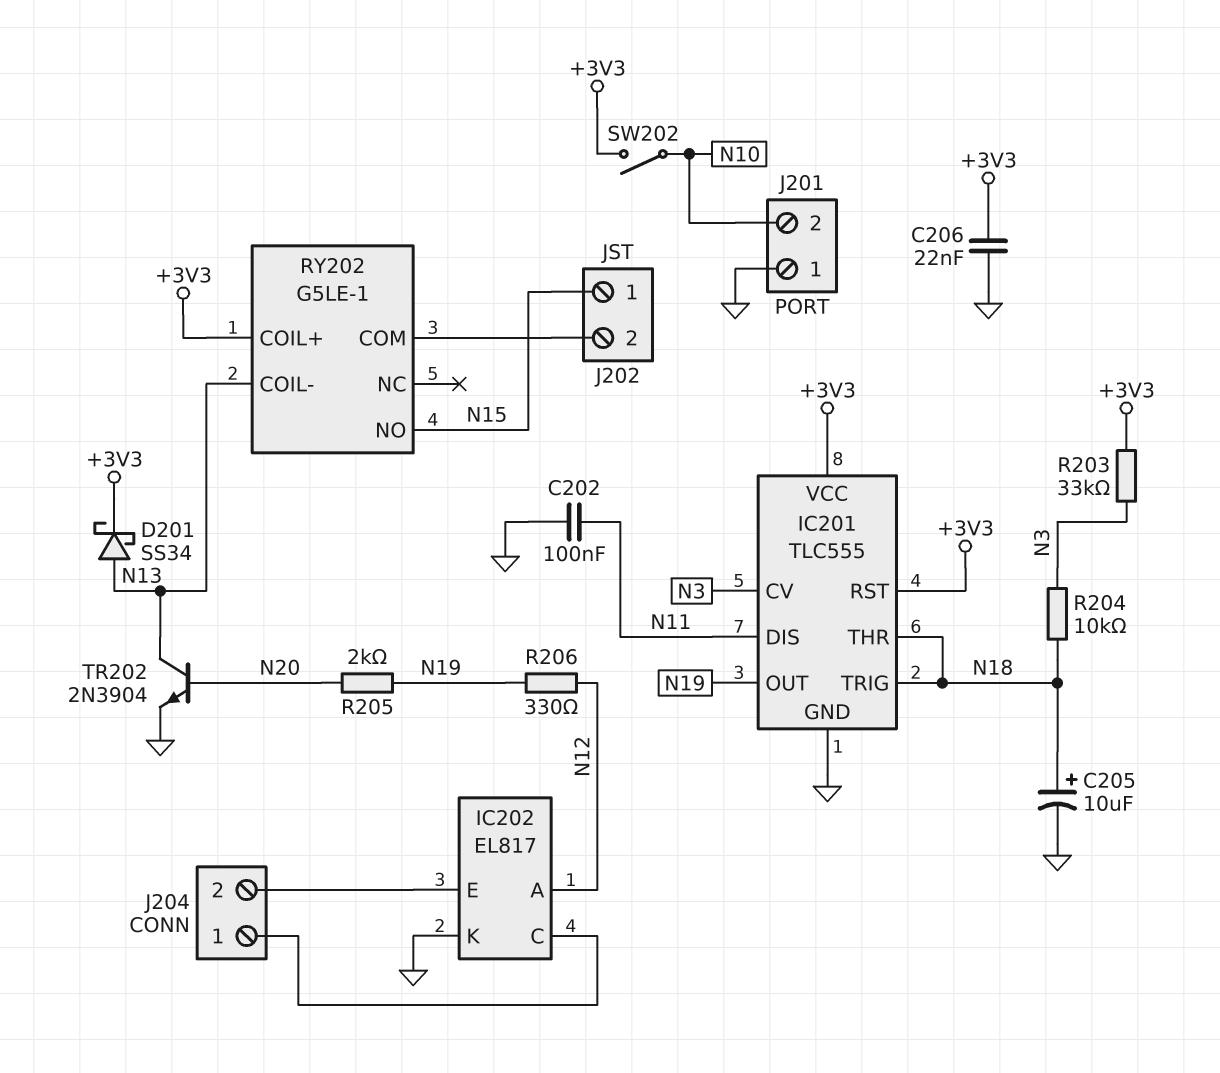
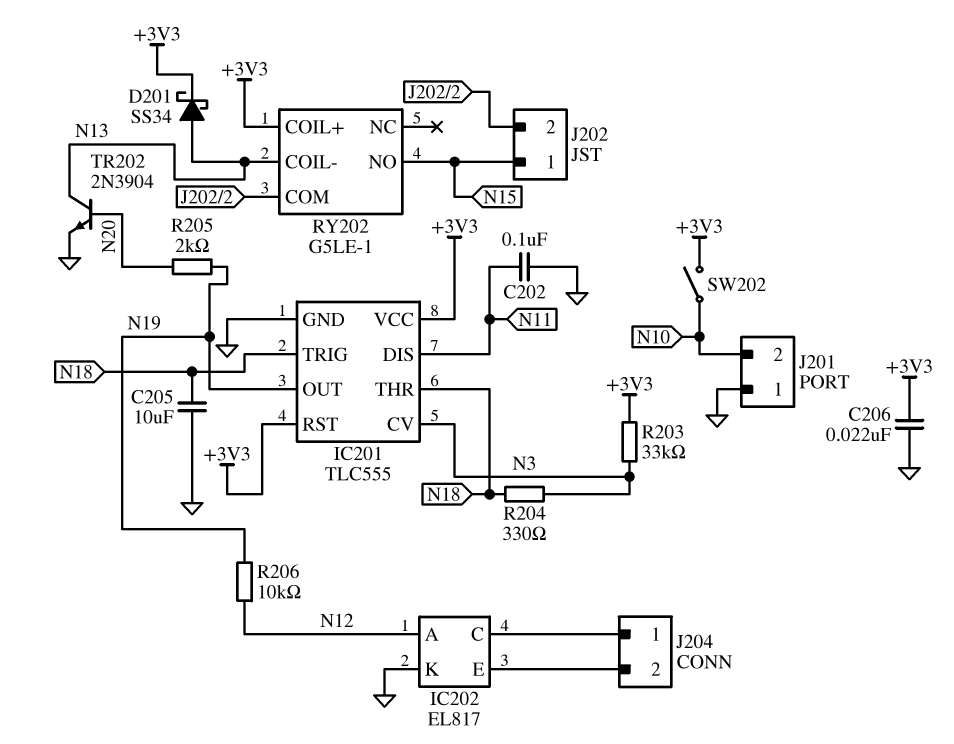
C205: 10uF (plus N18, minus GND) -> 10uF (GND, N18)
R204: 10k (N3, N18) -> 330 (N3, N18)
R206: 330 (N12, N19) -> 10k (N12, N19)

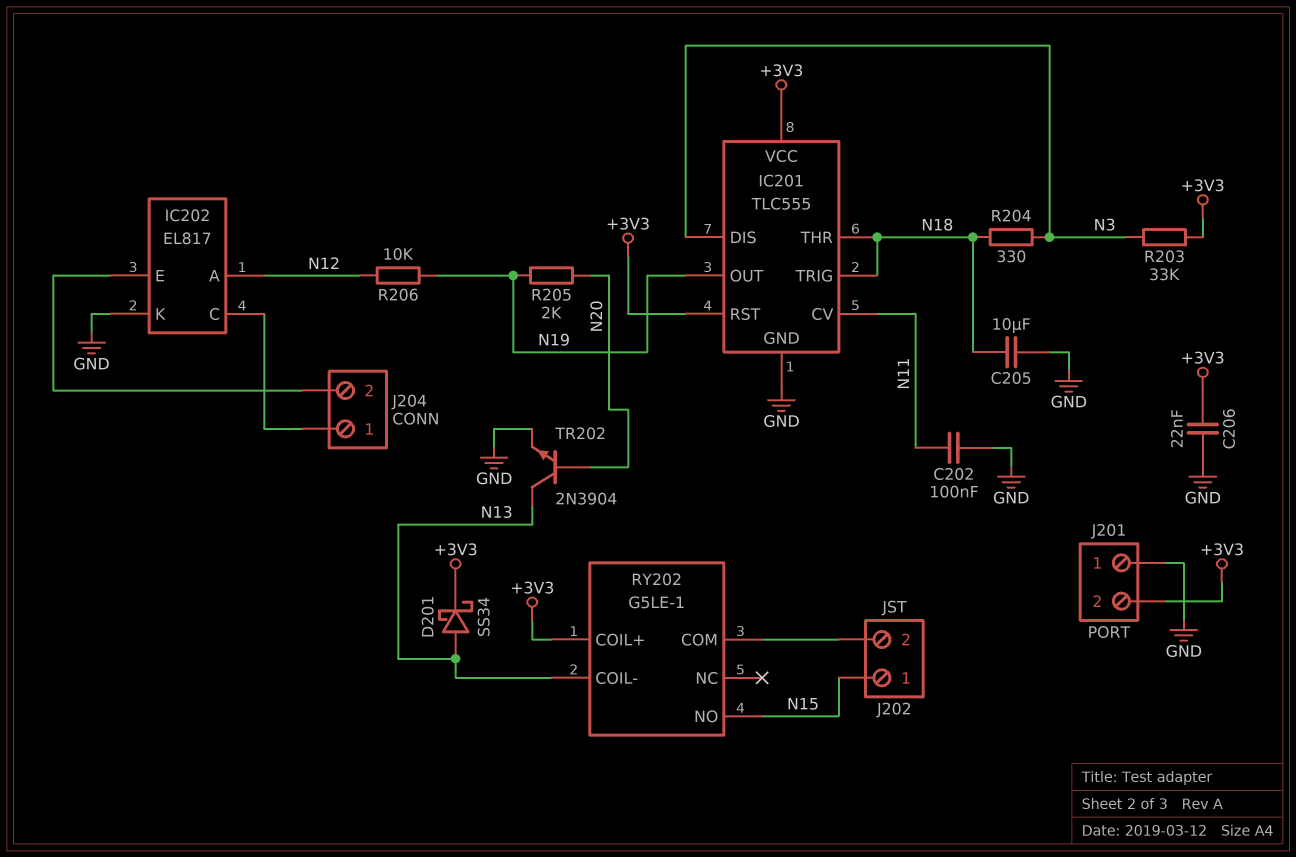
IC201 pin CV: N3 -> N11
IC201 pin DIS: N11 -> N3
J201 pin 2: N10 -> +3V3
SW202: switch (+3V3, N10) -> none

